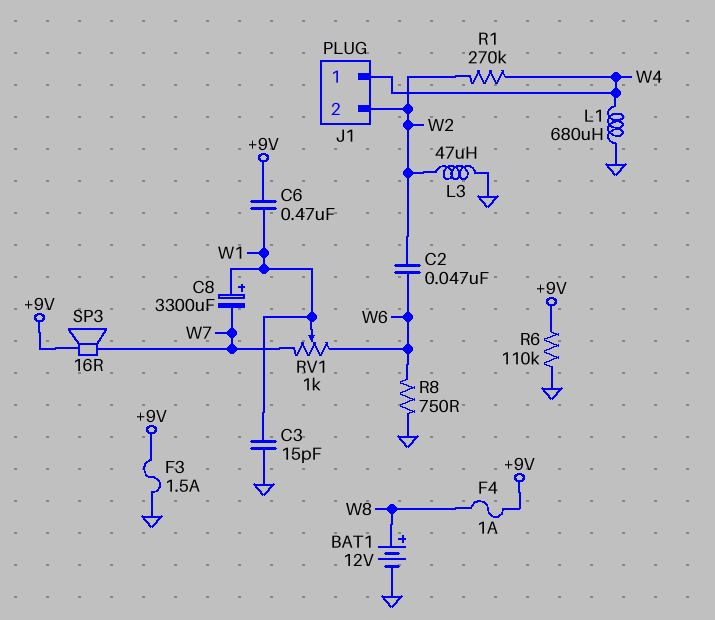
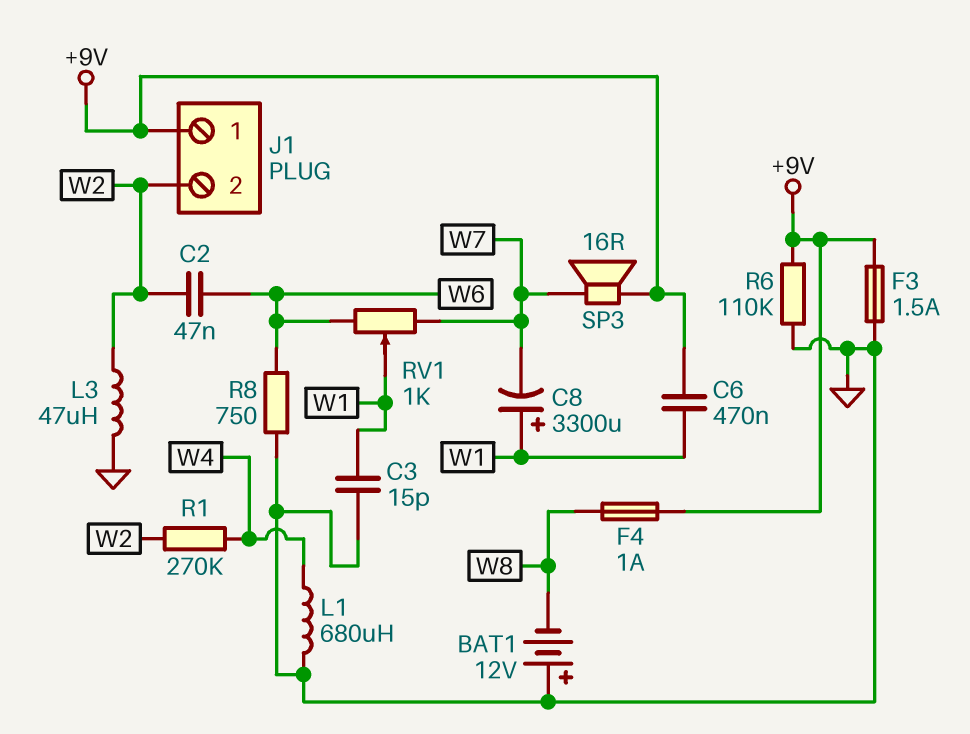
BAT1: 12V (plus W8, minus GND) -> 12V (plus GND, minus W8)
J1 pin 1: W4 -> +9V

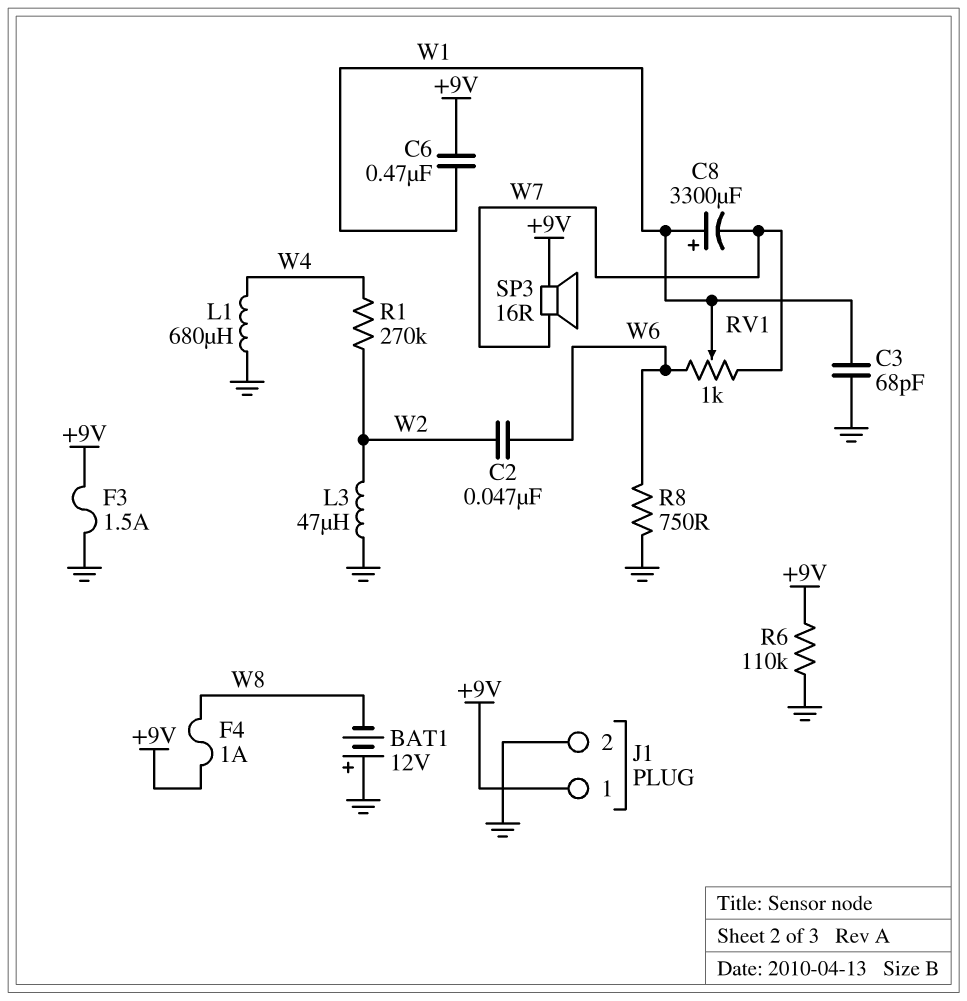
C3: 15pF (GND, W1) -> 68pF (GND, W1)
J1 pin 2: W2 -> GND

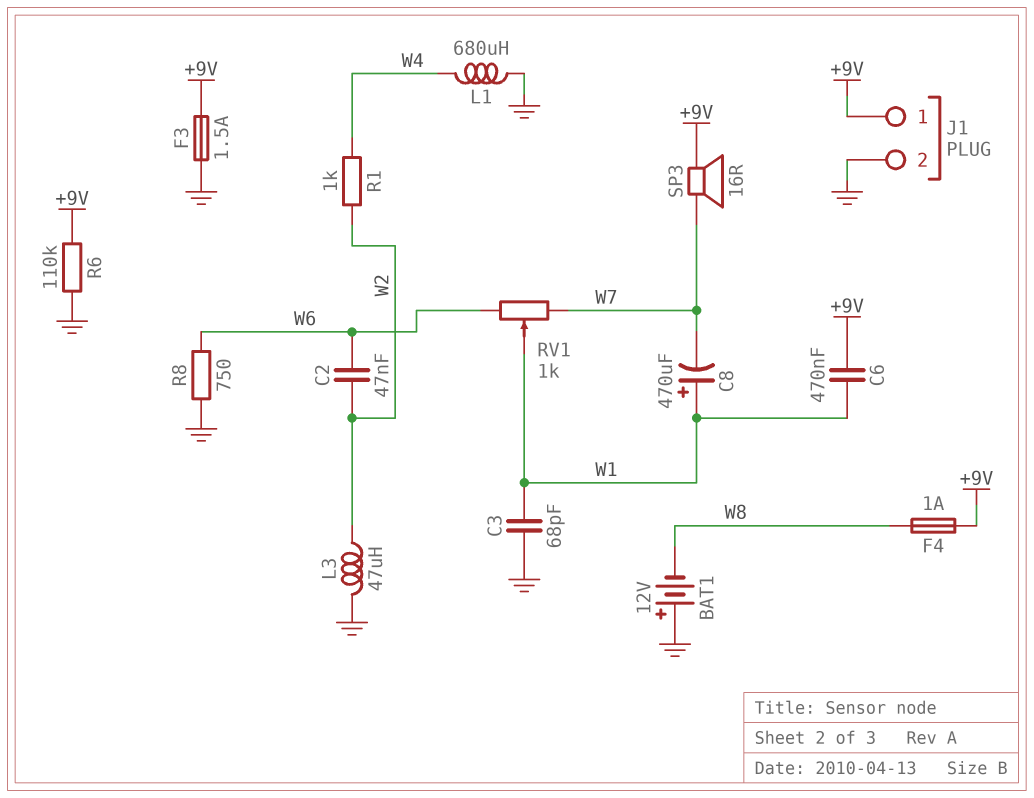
C8: 3300uF (plus W1, minus W7) -> 470uF (plus W1, minus W7)
R1: 270k (W2, W4) -> 1k (W2, W4)

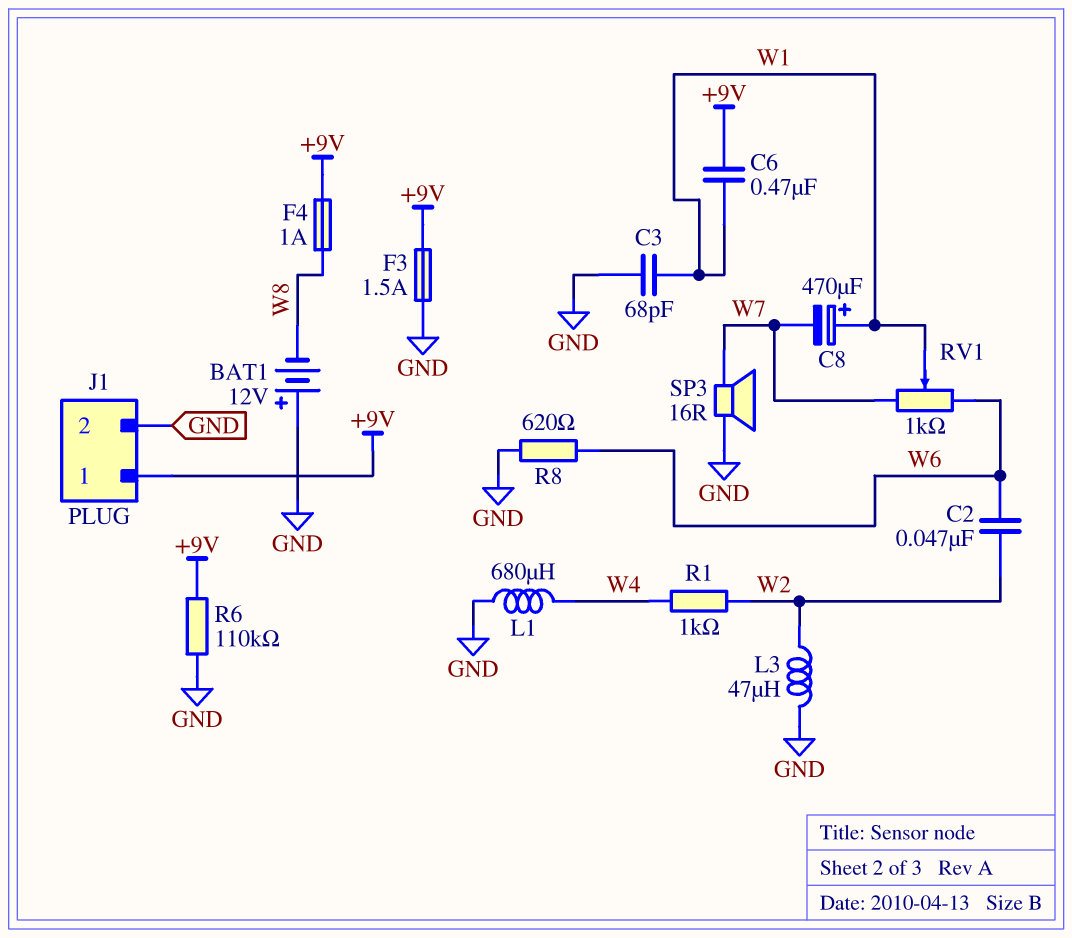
R8: 750 (GND, W6) -> 620 (GND, W6)
SP3: speaker 16R (+9V, W7) -> speaker 16R (GND, W7)

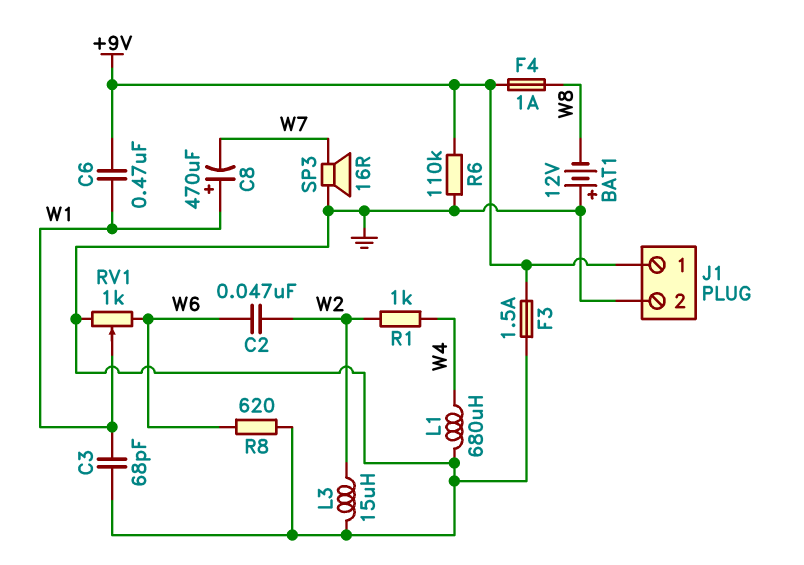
L3: 47uH (GND, W2) -> 15uH (GND, W2)
RV1: 1k (W6, W7, wiper W1) -> 1k (GND, W6, wiper W1)

